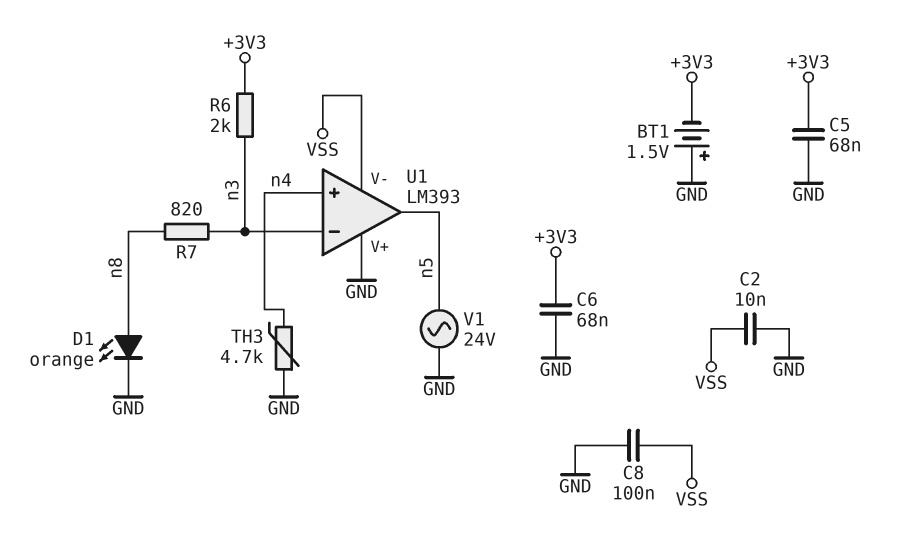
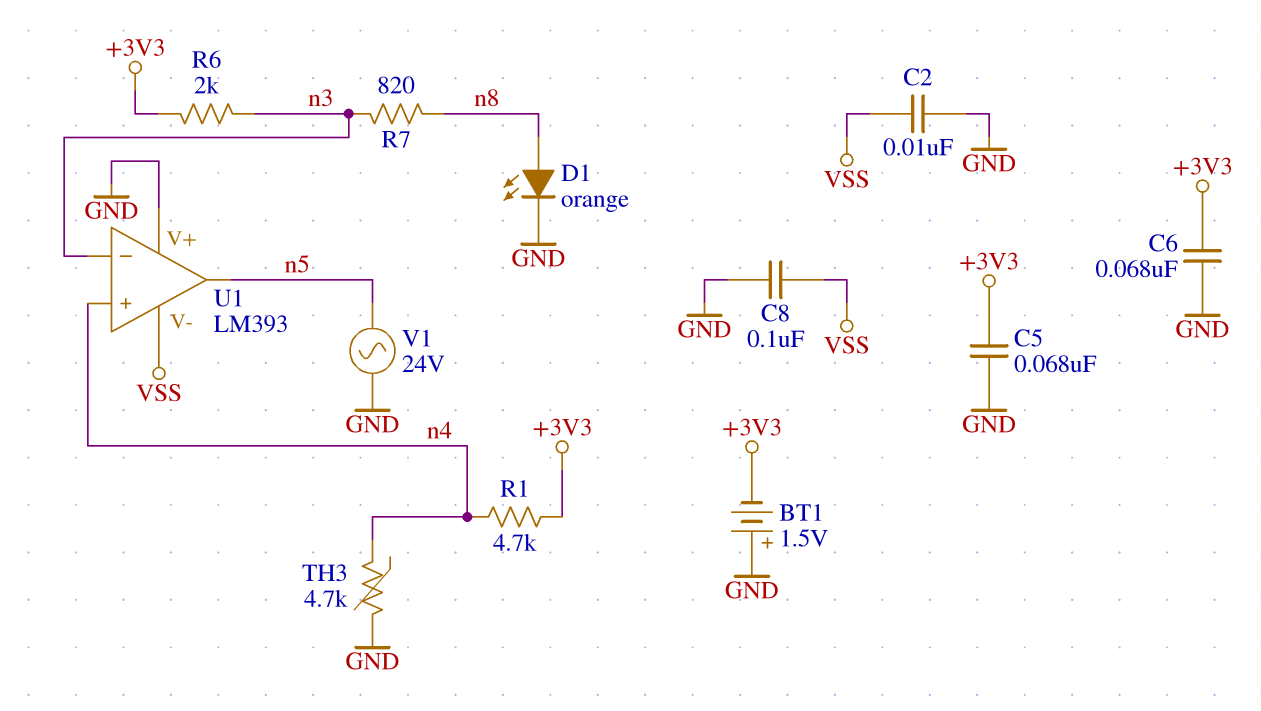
R1: none -> 4.7k (+3V3, n4)

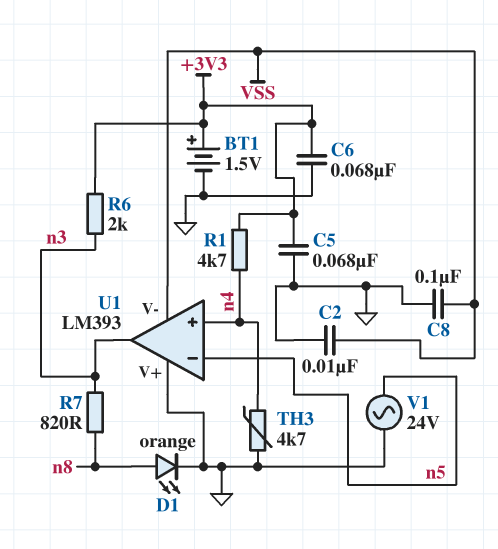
BT1: 1.5V (plus GND, minus +3V3) -> 1.5V (plus +3V3, minus GND)
U1 pin in-: n3 -> n5
U1 pin out: n5 -> n3

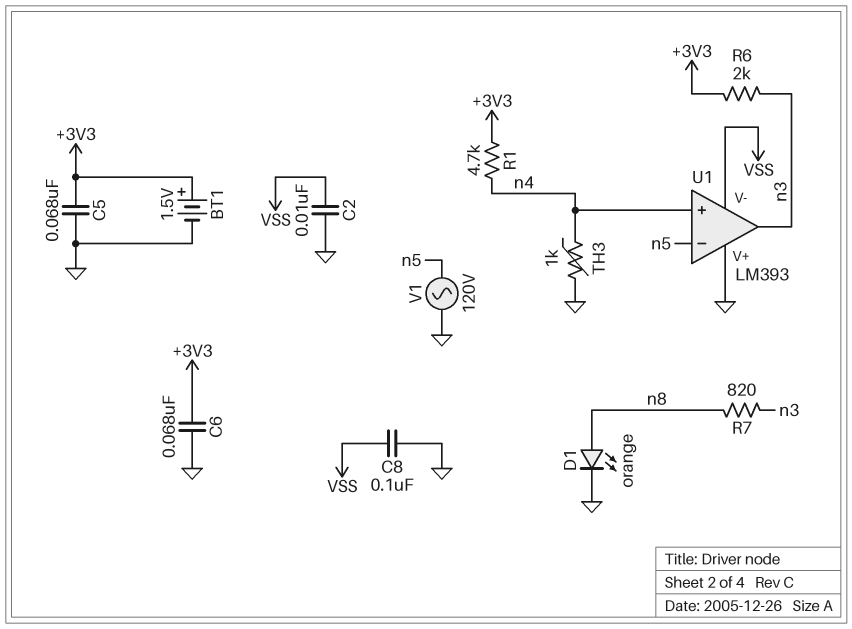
TH3: 4.7k (GND, n4) -> 1k (GND, n4)
V1: AC 24V (GND, n5) -> AC 120V (GND, n5)

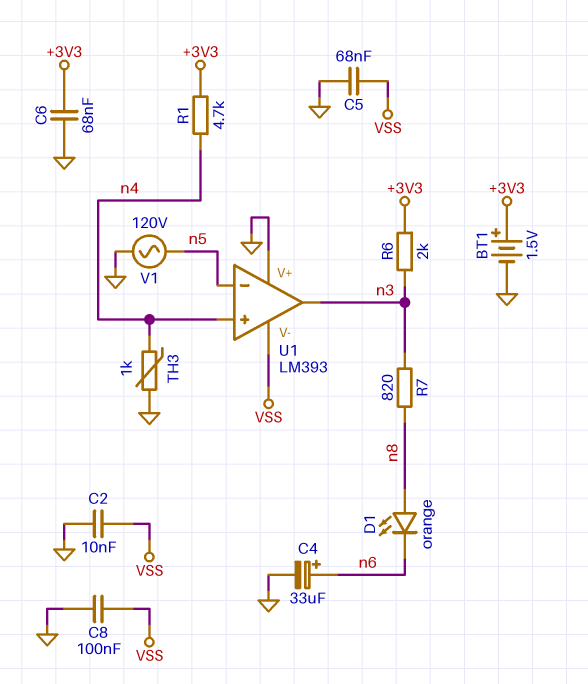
C4: none -> 33uF (plus n6, minus GND)
C5: 68nF (+3V3, GND) -> 68nF (GND, VSS)
D1: LED orange (A n8, K GND) -> LED orange (A n8, K n6)

